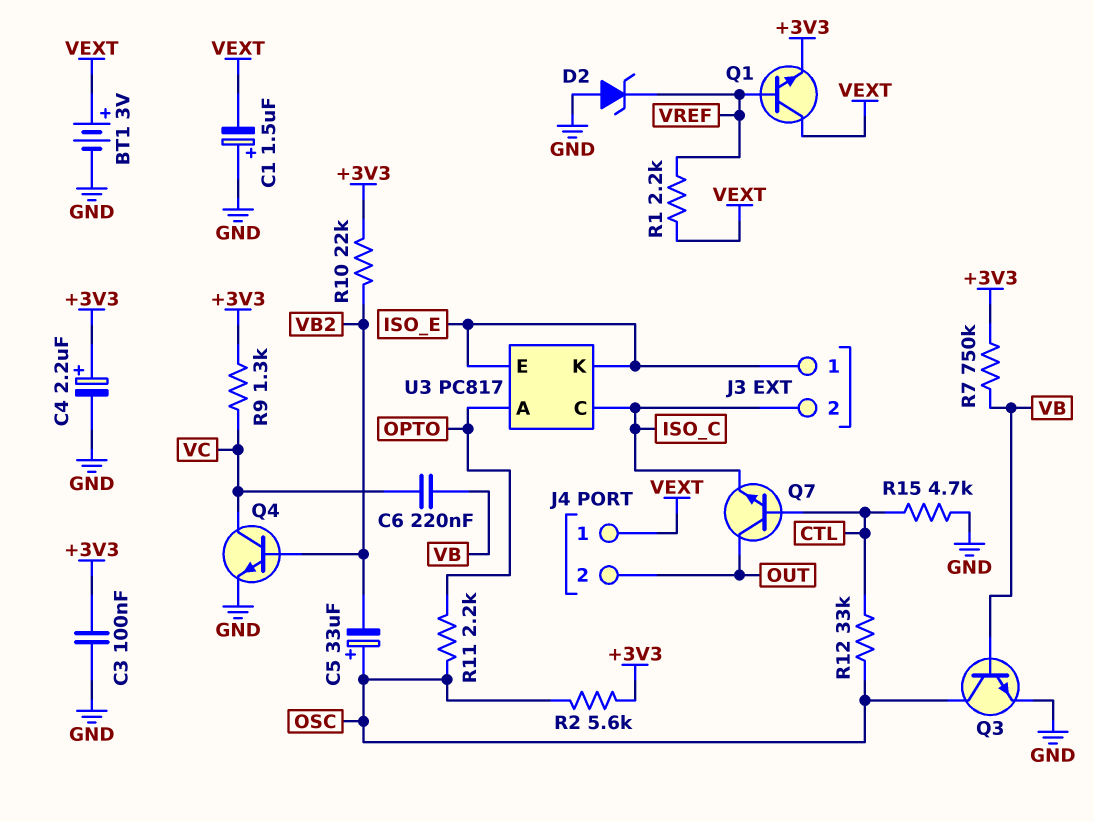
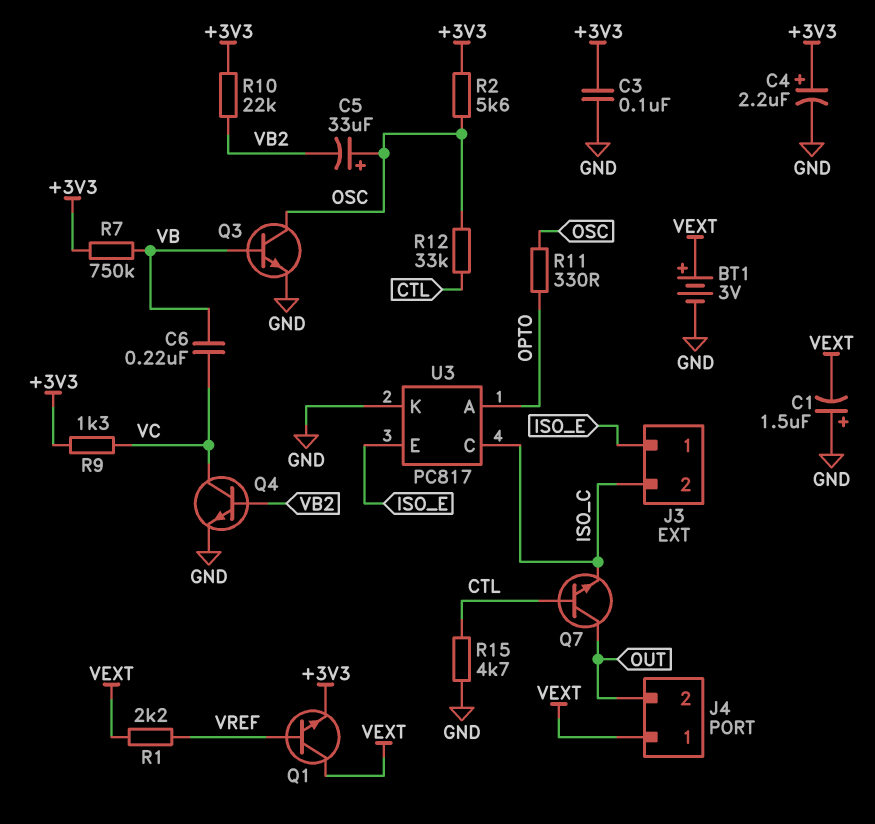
D2: zener (A GND, K VREF) -> none
R11: 2.2k (OPTO, OSC) -> 330 (OPTO, OSC)
U3 pin K: ISO_E -> GND

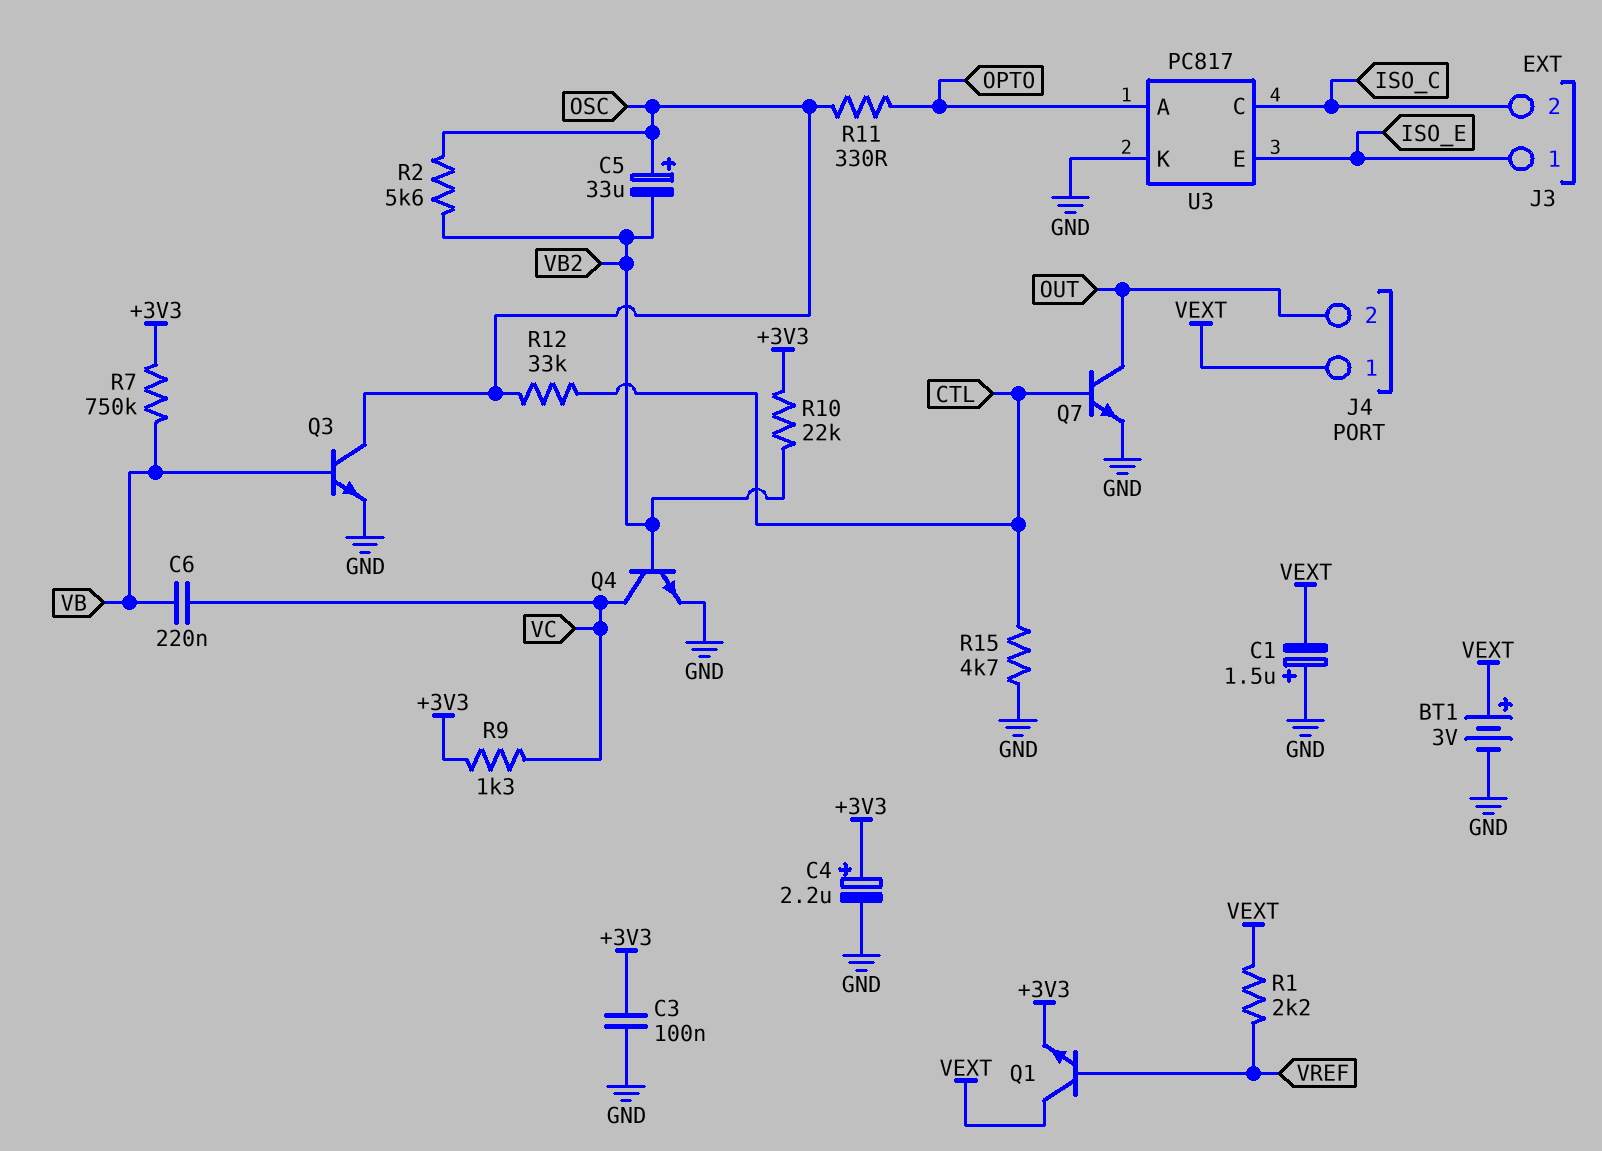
Q7: NPN (B CTL, C OUT, E ISO_C) -> NPN (B CTL, C OUT, E GND)
R2: 5.6k (+3V3, OSC) -> 5.6k (OSC, VB2)

